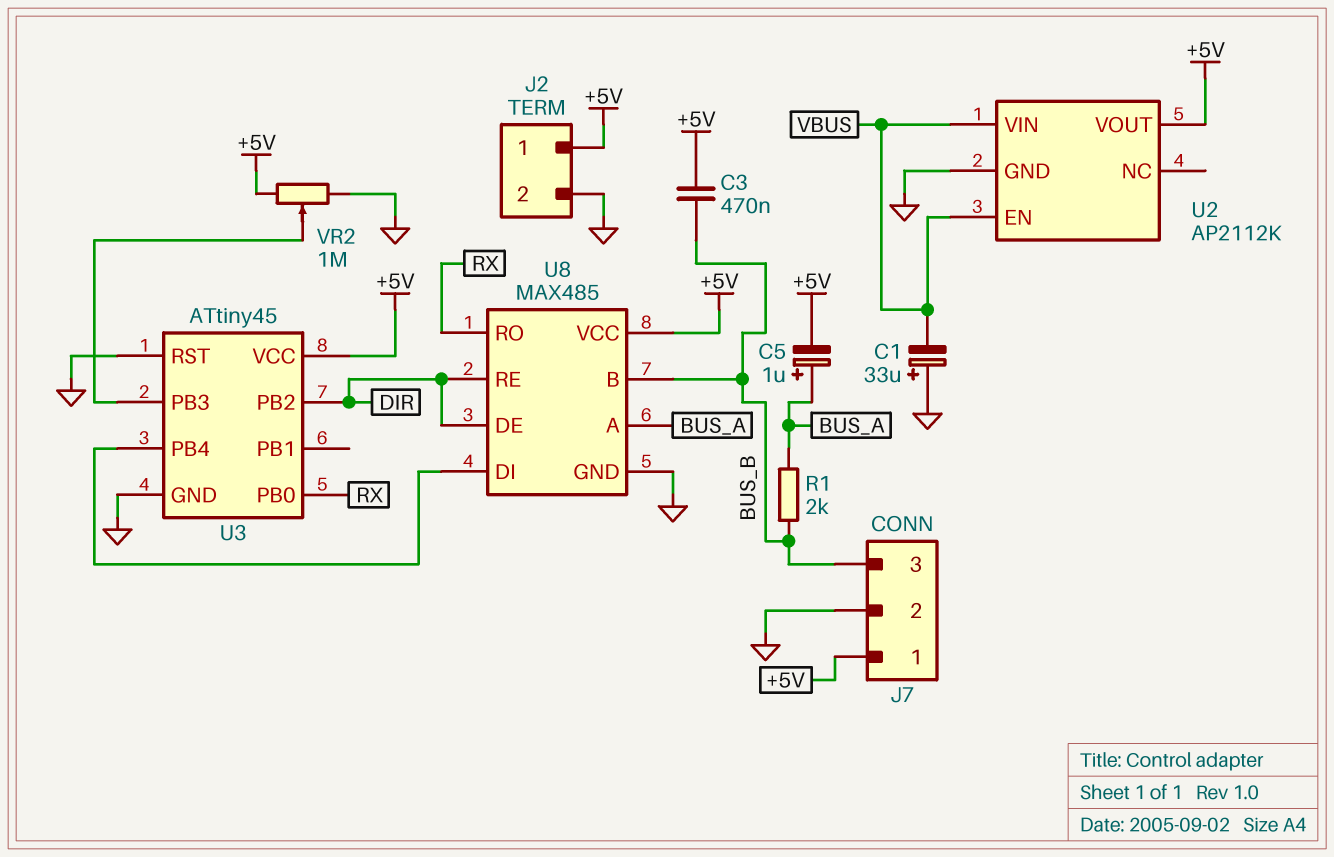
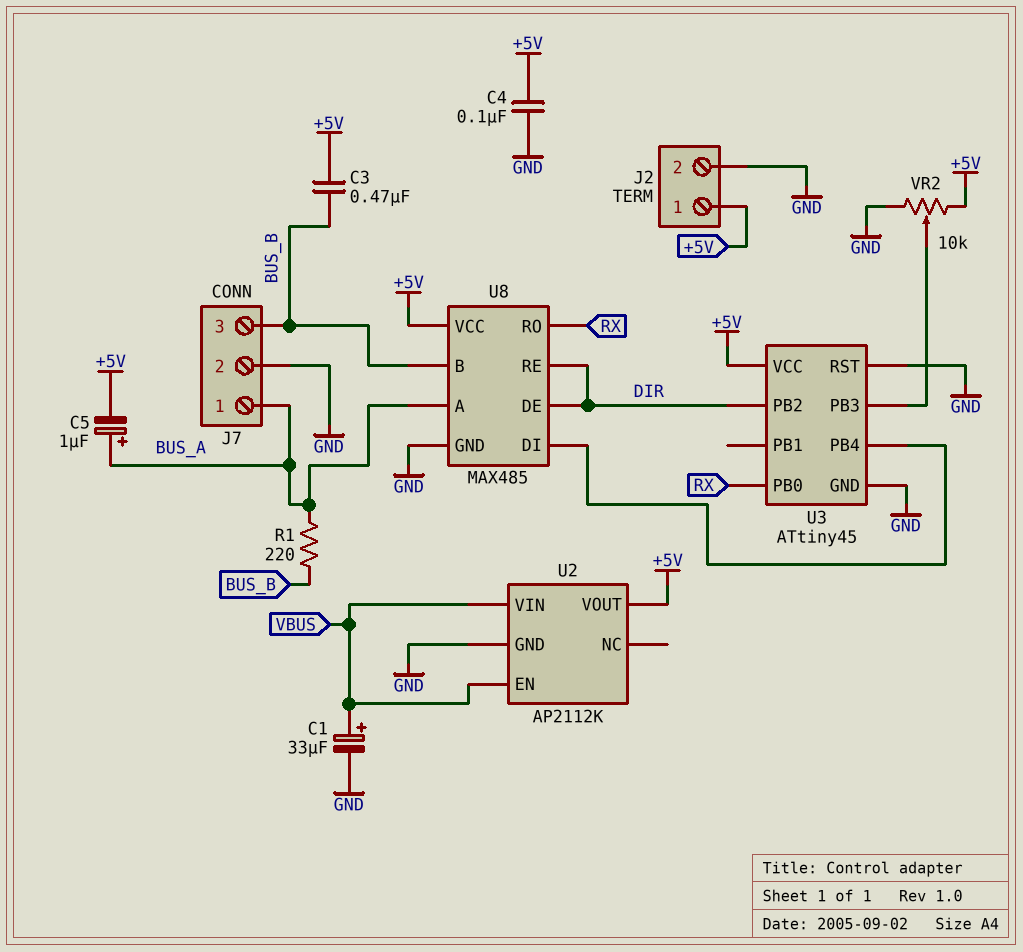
C1: 33uF (plus GND, minus VBUS) -> 33uF (plus VBUS, minus GND)
C4: none -> 100nF (+5V, GND)
J7 pin 1: +5V -> BUS_A
R1: 2k (BUS_A, BUS_B) -> 220 (BUS_A, BUS_B)
VR2: 1M (+5V, GND, wiper U3/PB3) -> 10k (+5V, GND, wiper U3/PB3)

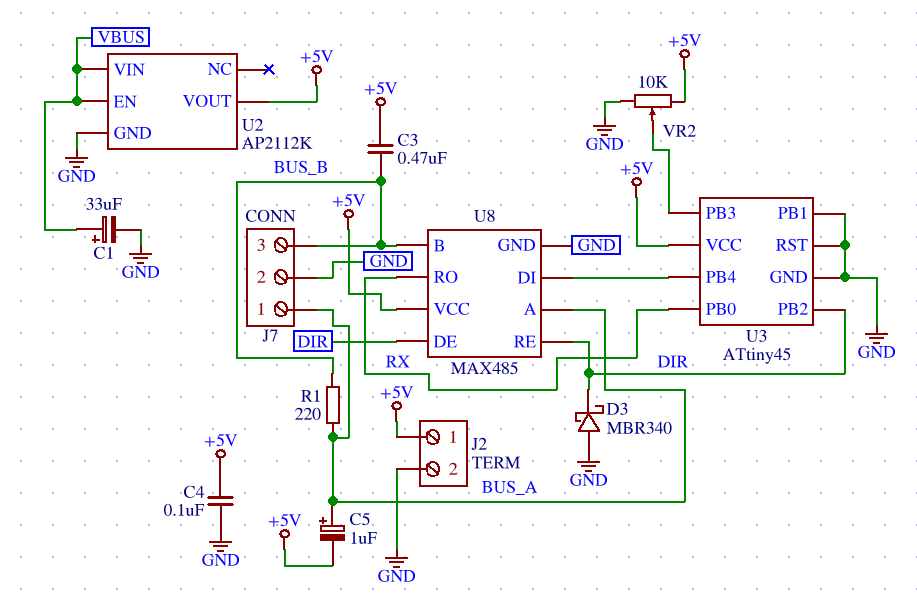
D3: none -> schottky MBR340 (A GND, K DIR)
U3 pin PB1: none -> GND

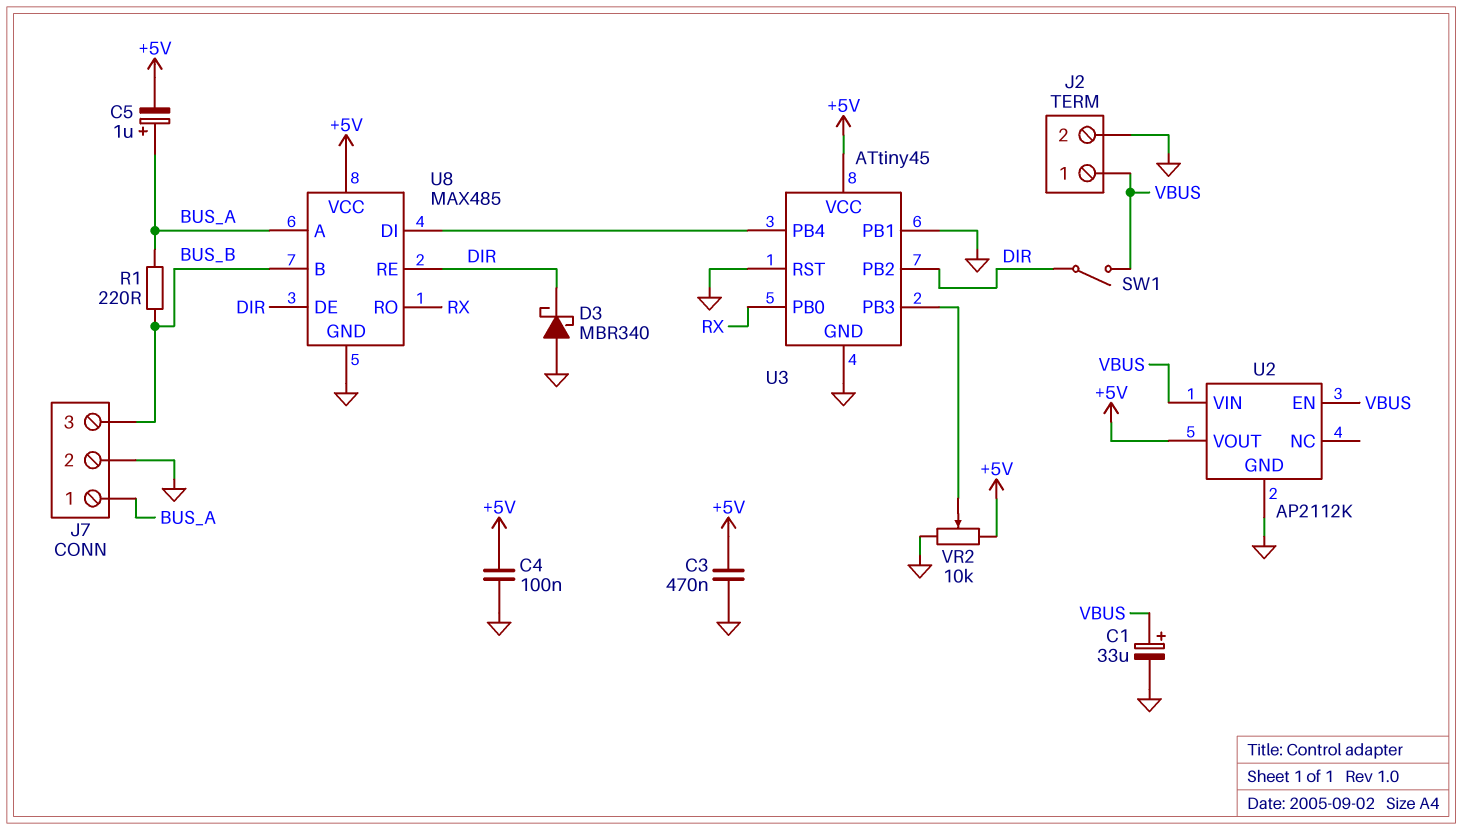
C3: 470nF (+5V, BUS_B) -> 470nF (+5V, GND)
J2 pin 1: +5V -> VBUS
SW1: none -> switch (DIR, VBUS)

